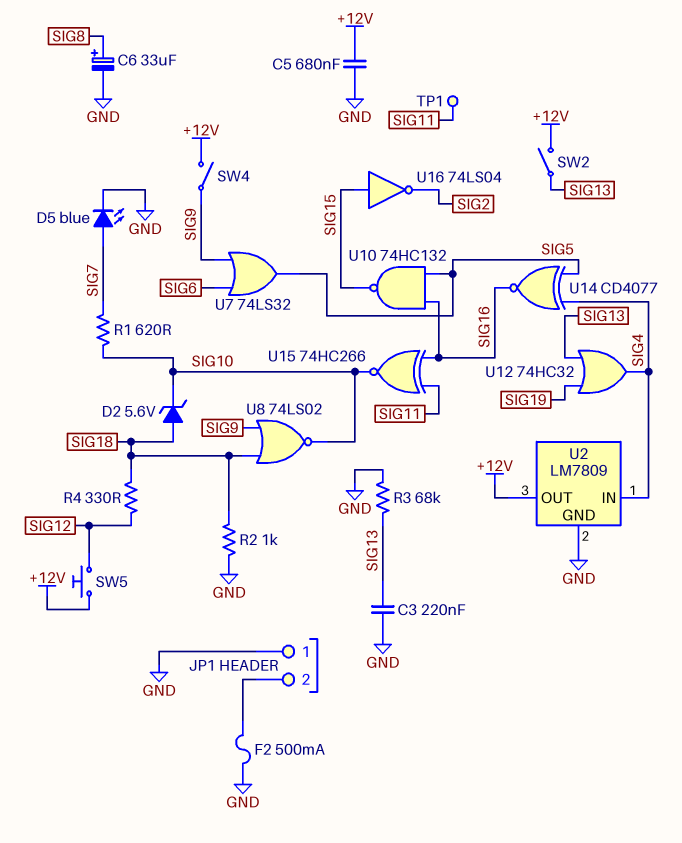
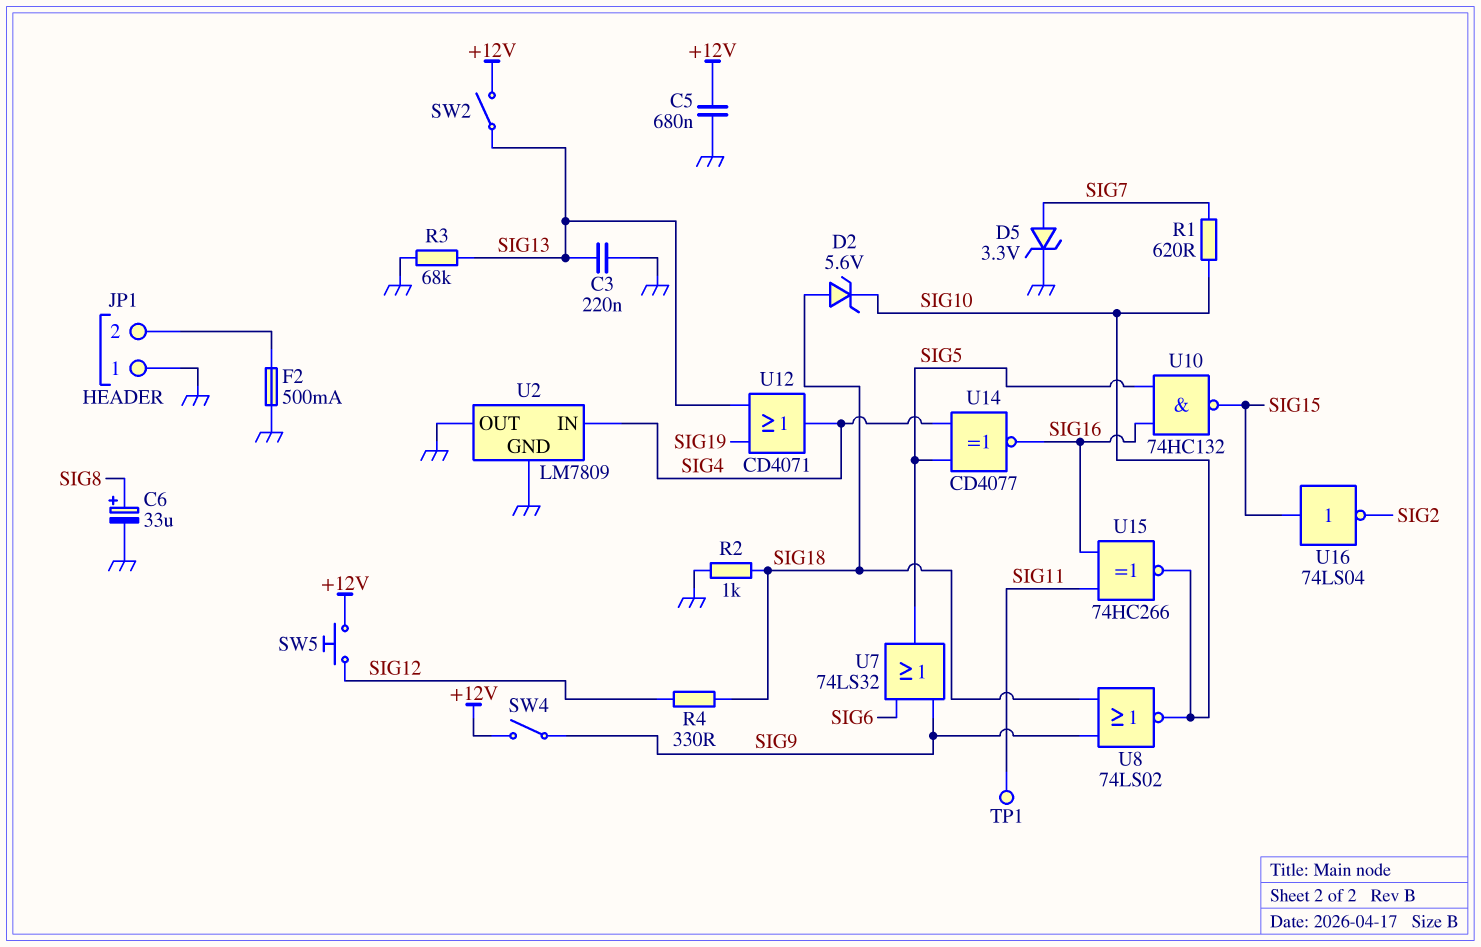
D5: LED blue (A SIG7, K GND) -> zener 3.3V (A SIG7, K GND)
U2 pin OUT: +12V -> GND
U12: OR 74HC32 (in SIG13, in SIG19, out SIG4) -> OR CD4071 (in SIG13, in SIG19, out SIG4)

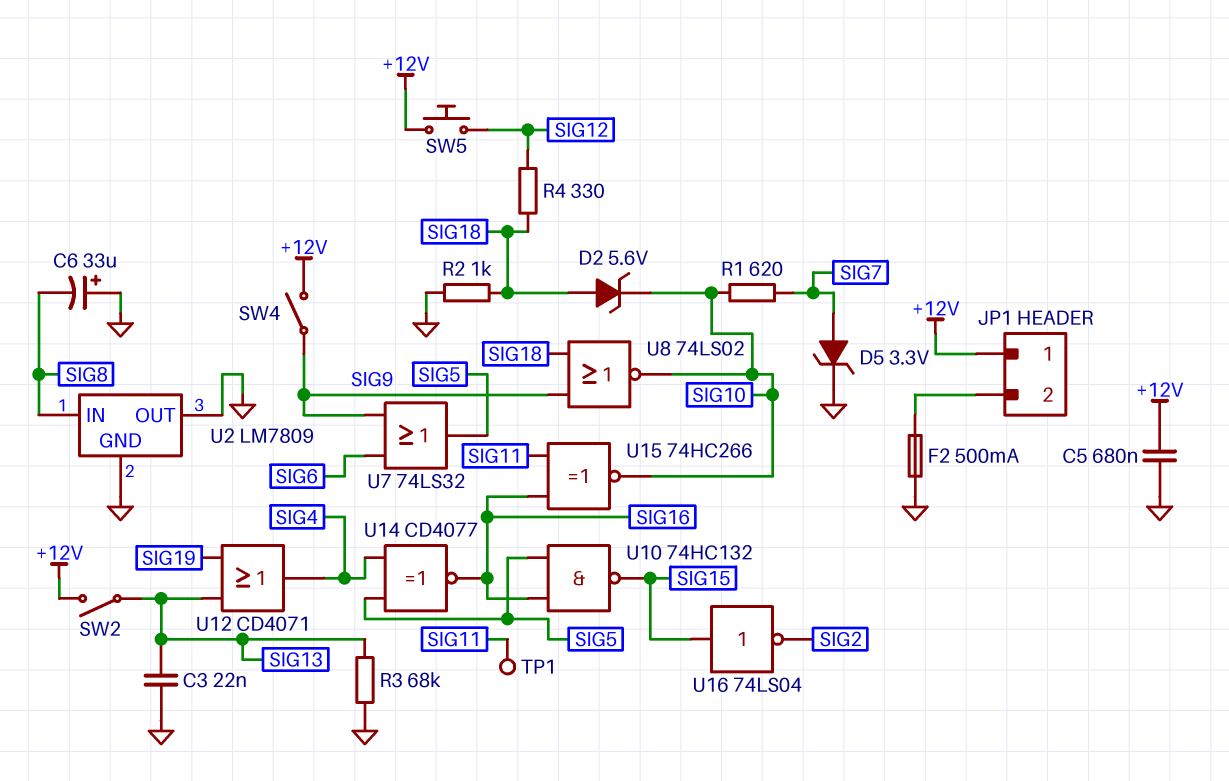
C3: 220nF (GND, SIG13) -> 22nF (GND, SIG13)
C6: 33uF (plus SIG8, minus GND) -> 33uF (plus GND, minus SIG8)
JP1 pin 1: GND -> +12V
U2 pin IN: SIG4 -> SIG8

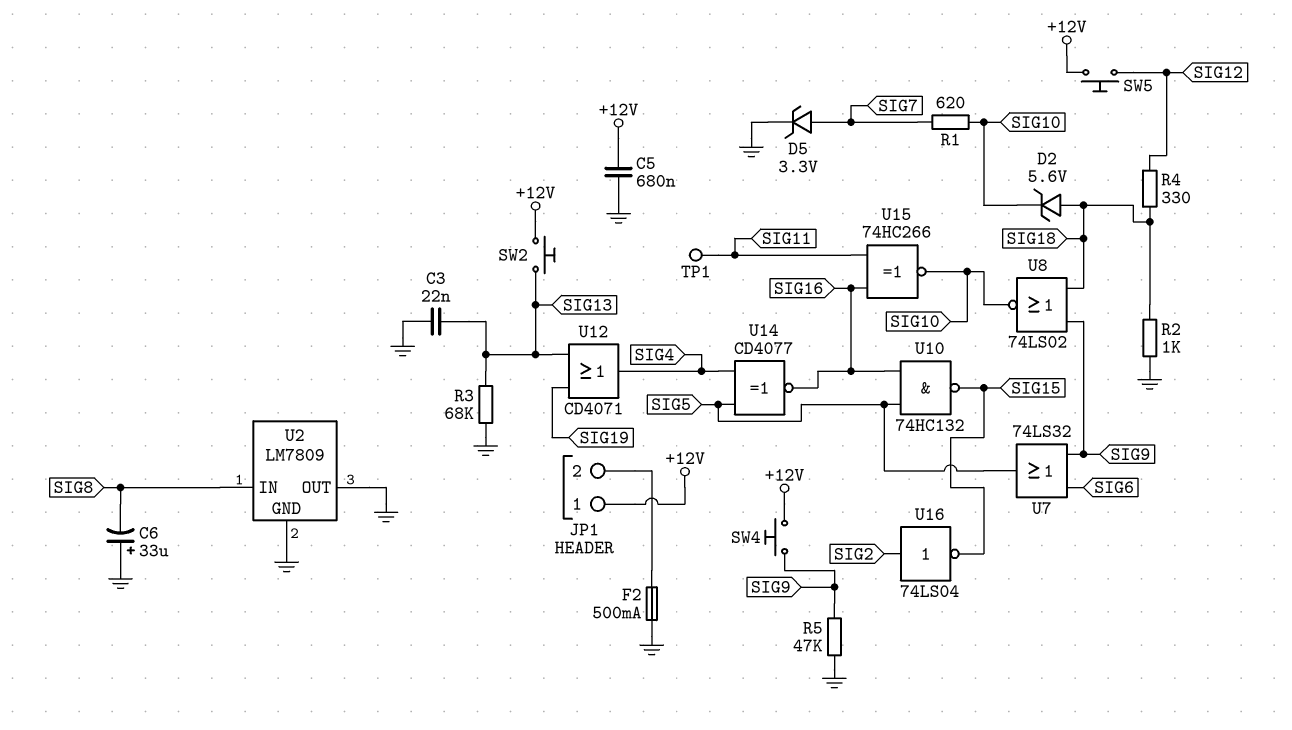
R5: none -> 47k (GND, SIG9)
SW2: switch (+12V, SIG13) -> button (+12V, SIG13)
SW4: switch (+12V, SIG9) -> button (+12V, SIG9)
U16: NOT 74LS04 (in SIG15, out SIG2) -> NOT 74LS04 (in SIG2, out SIG15)

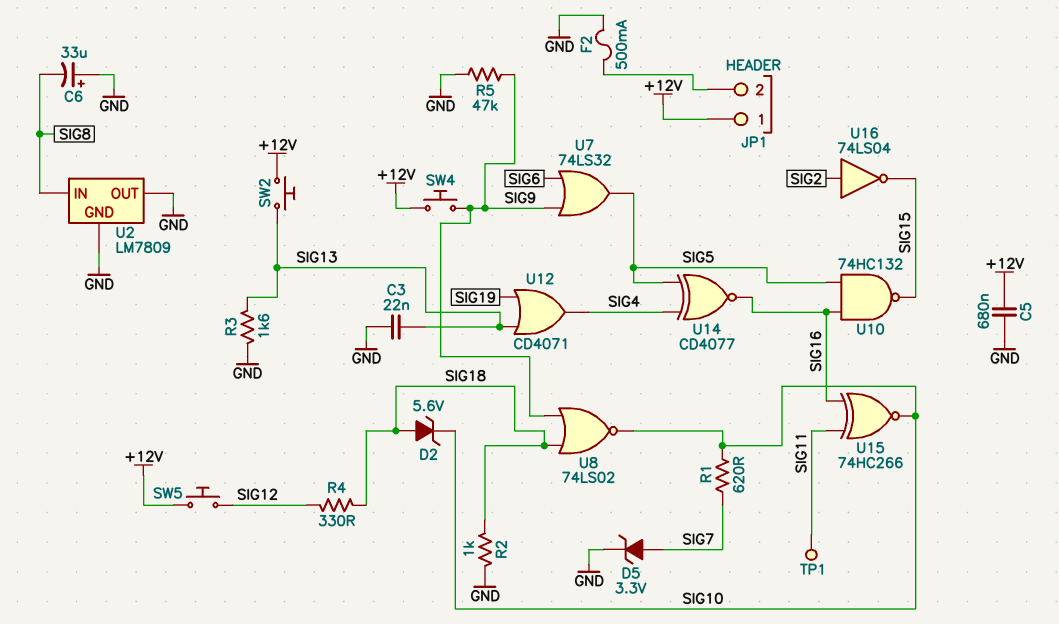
R3: 68k (GND, SIG13) -> 1.6k (GND, SIG13)

